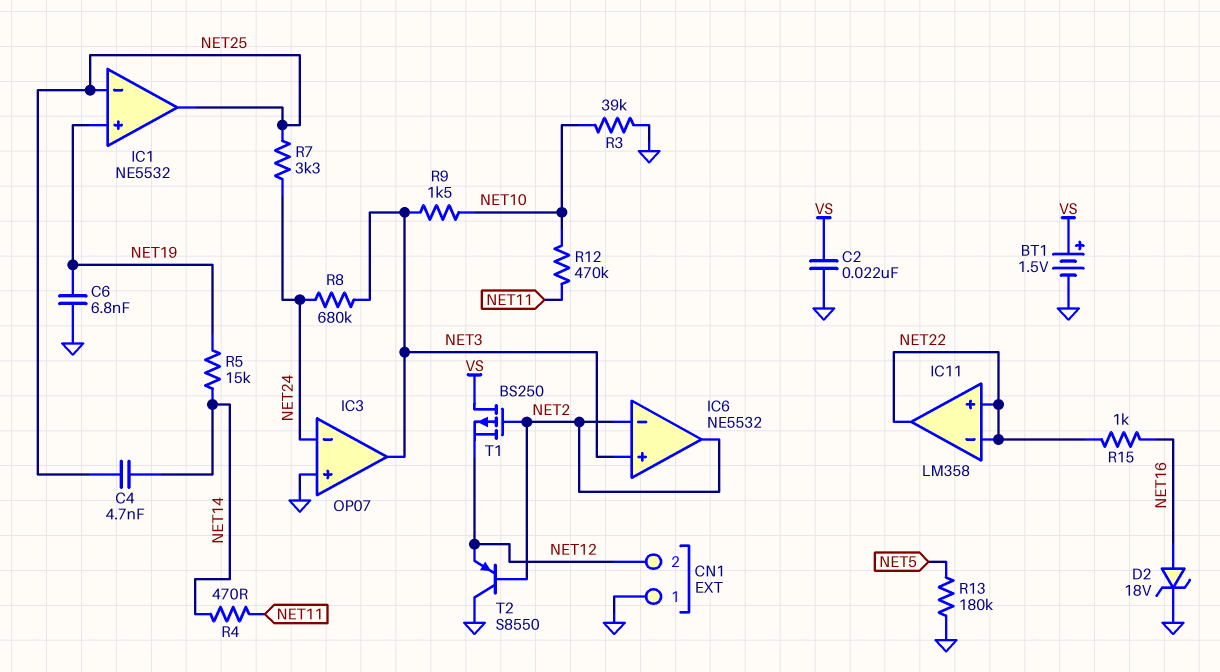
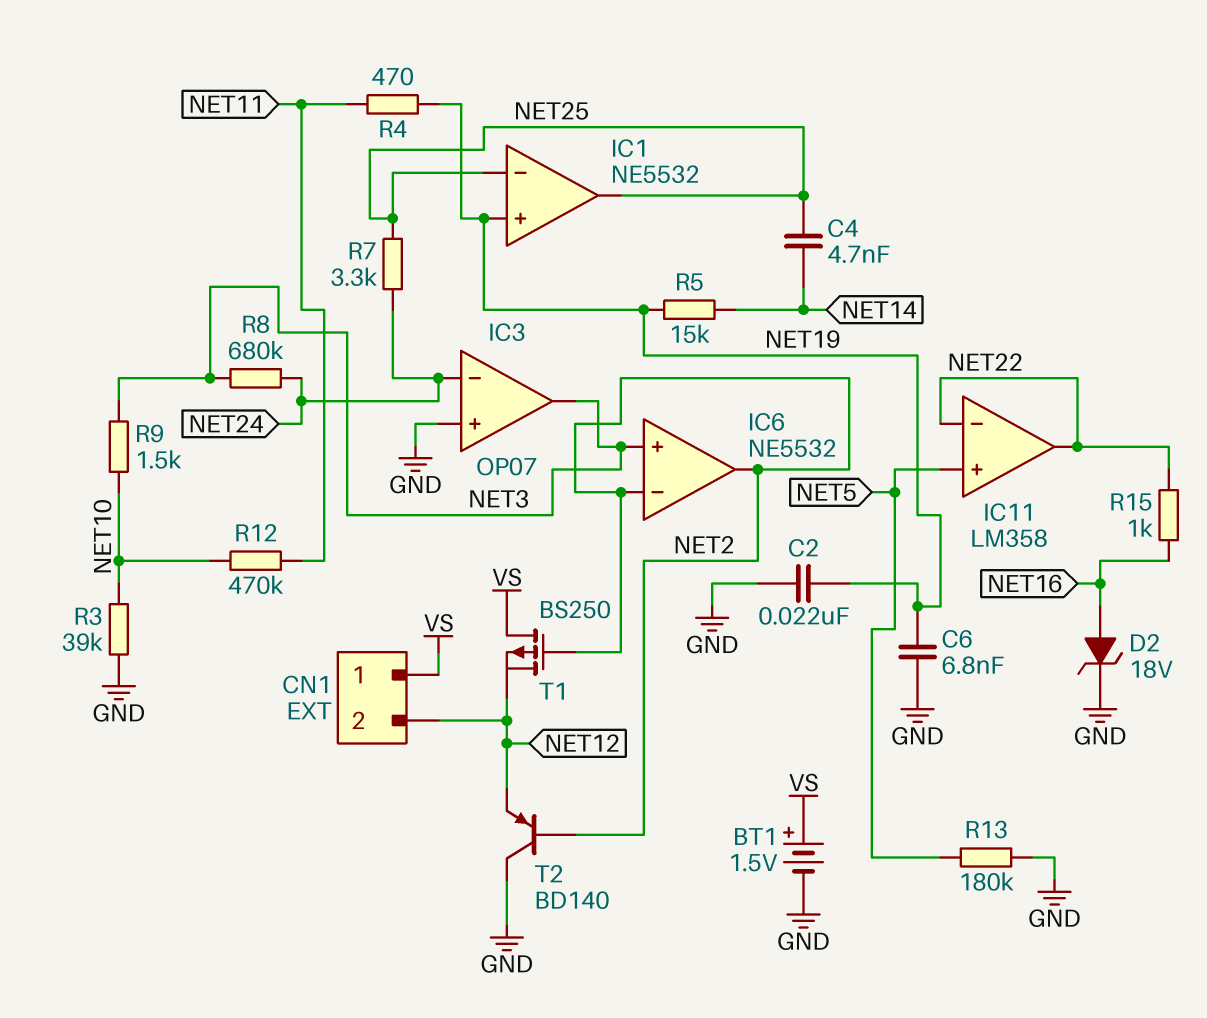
C2: 22nF (GND, VS) -> 22nF (GND, NET19)
CN1 pin 1: GND -> VS
IC11 pin in+: NET22 -> NET5
R4: 470 (NET11, NET14) -> 470 (NET11, NET19)
T2: PNP S8550 (B NET2, C GND, E NET12) -> PNP BD140 (B NET2, C GND, E NET12)

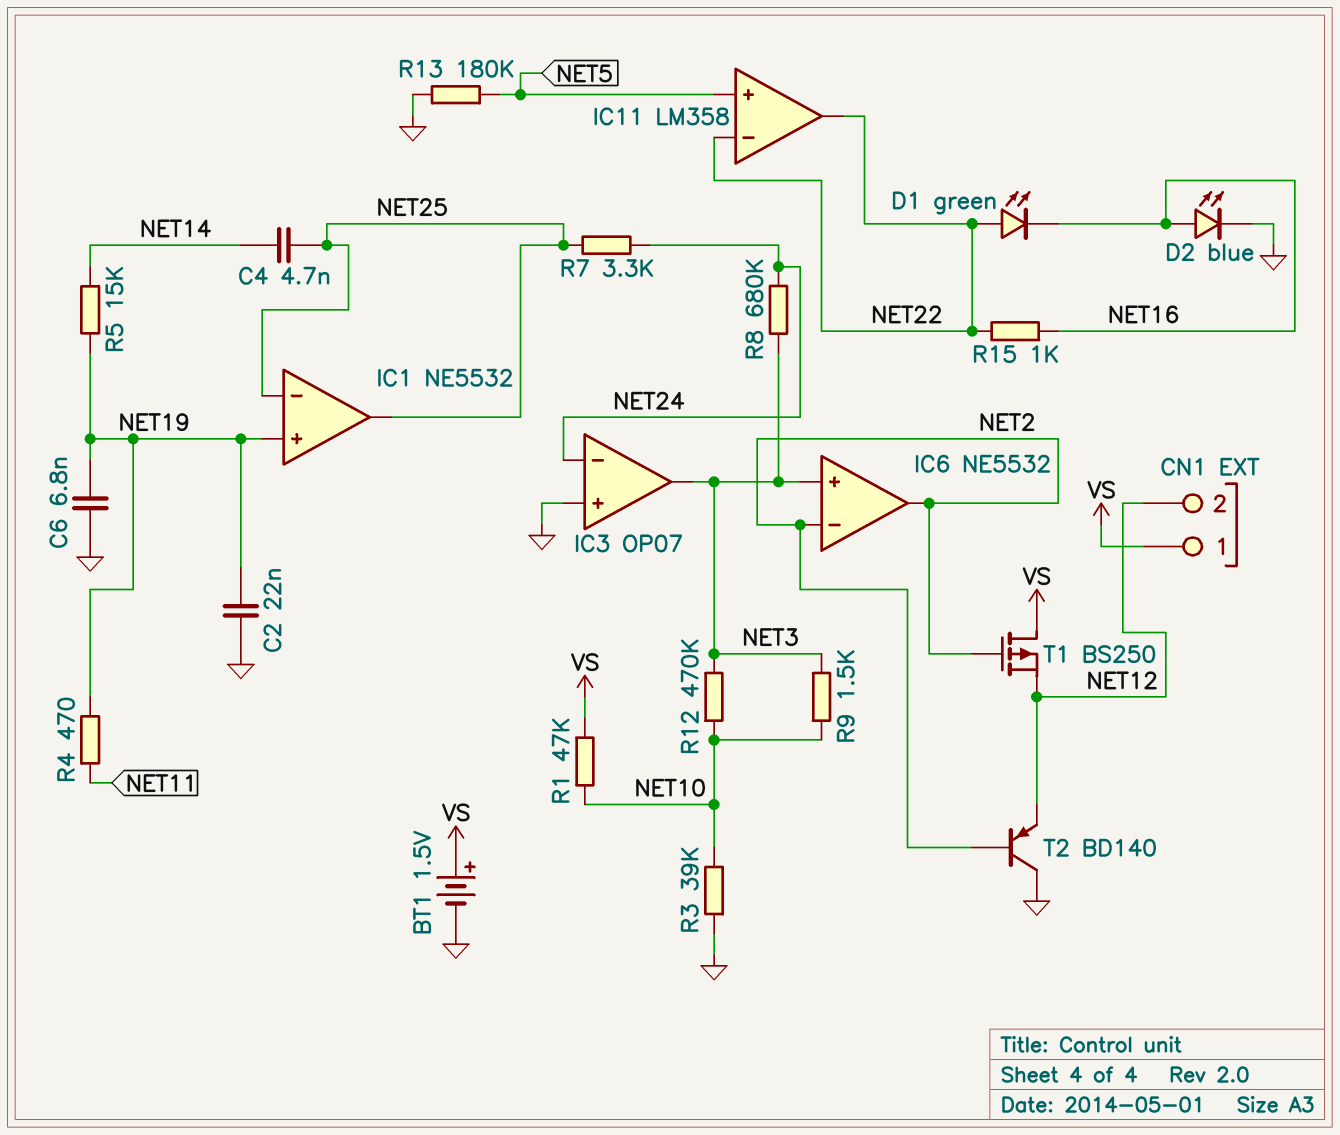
D1: none -> LED green (A NET22, K NET16)
D2: zener 18V (A NET16, K GND) -> LED blue (A NET16, K GND)
R1: none -> 47k (NET10, VS)
R12: 470k (NET10, NET11) -> 470k (NET3, NET10)

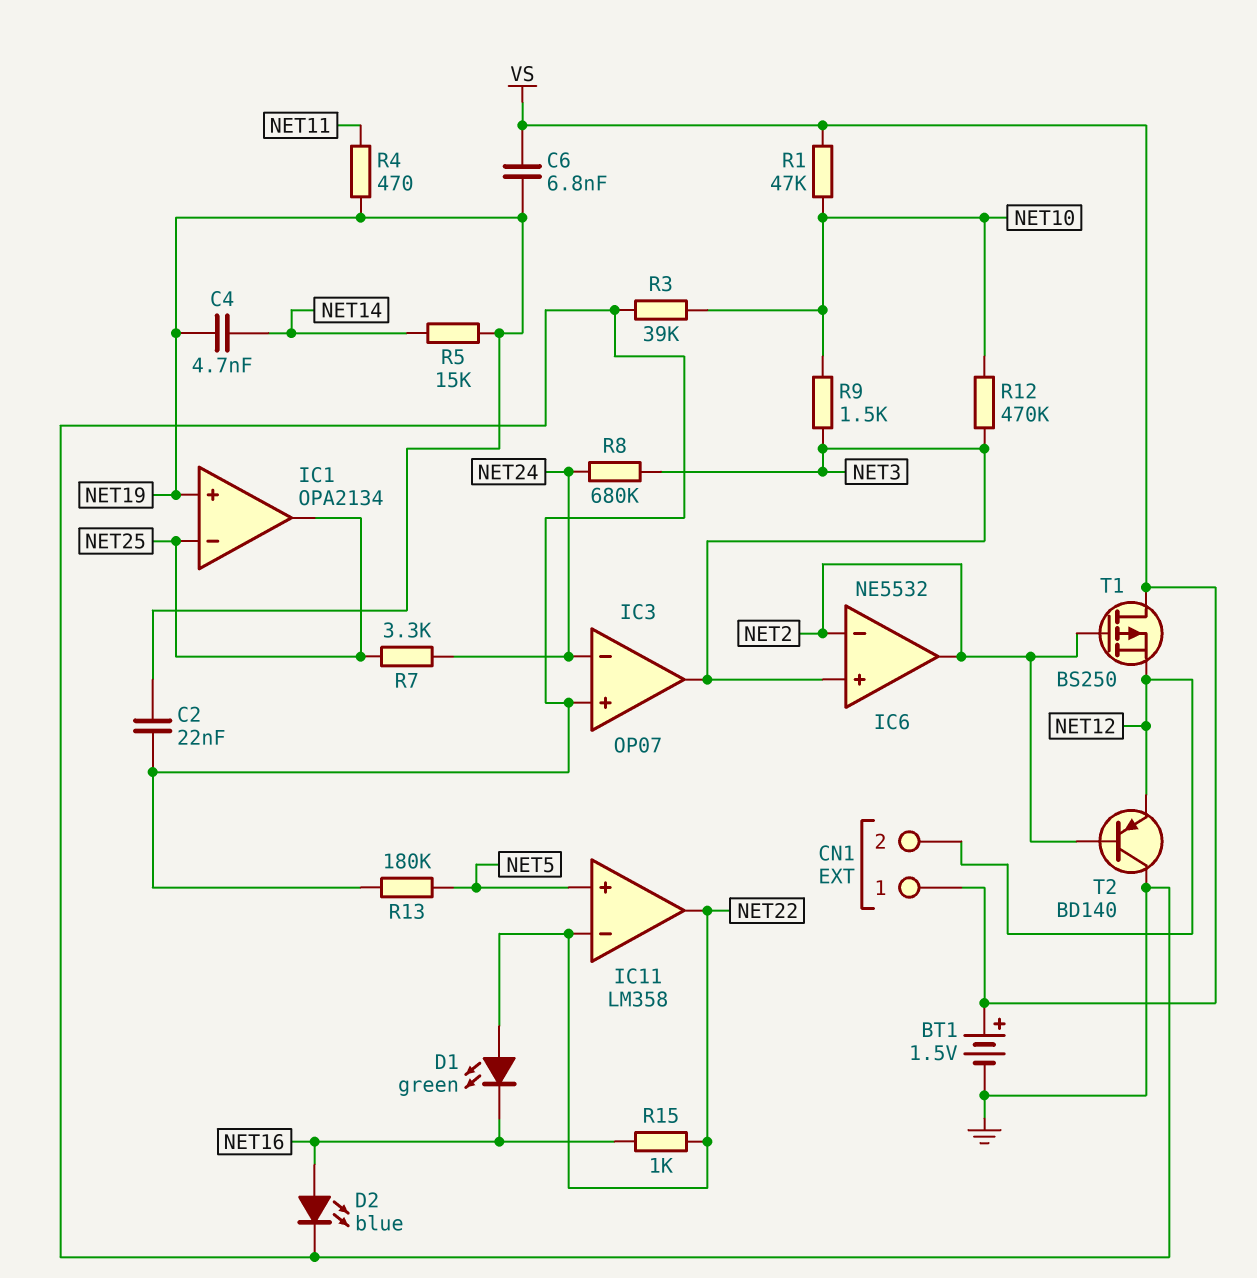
C4: 4.7nF (NET14, NET25) -> 4.7nF (NET14, NET19)
C6: 6.8nF (GND, NET19) -> 6.8nF (NET19, VS)
IC1: NE5532 -> OPA2134

